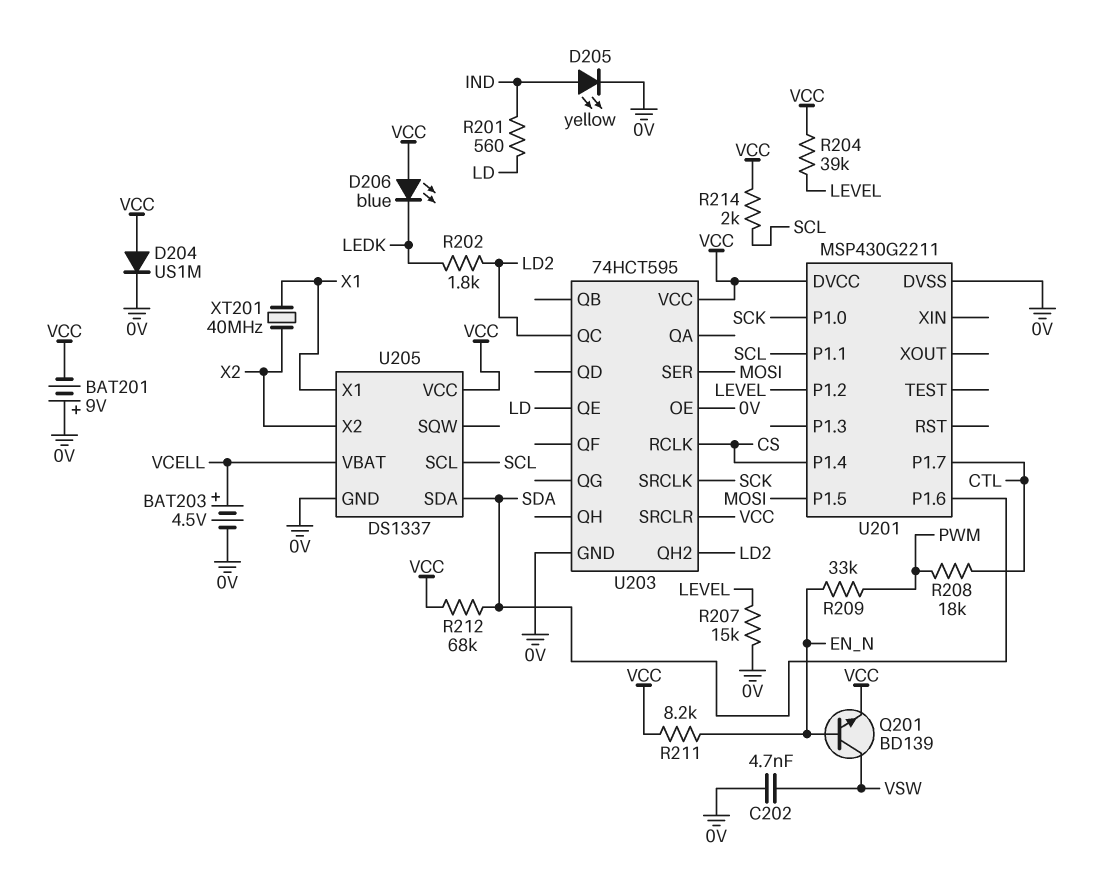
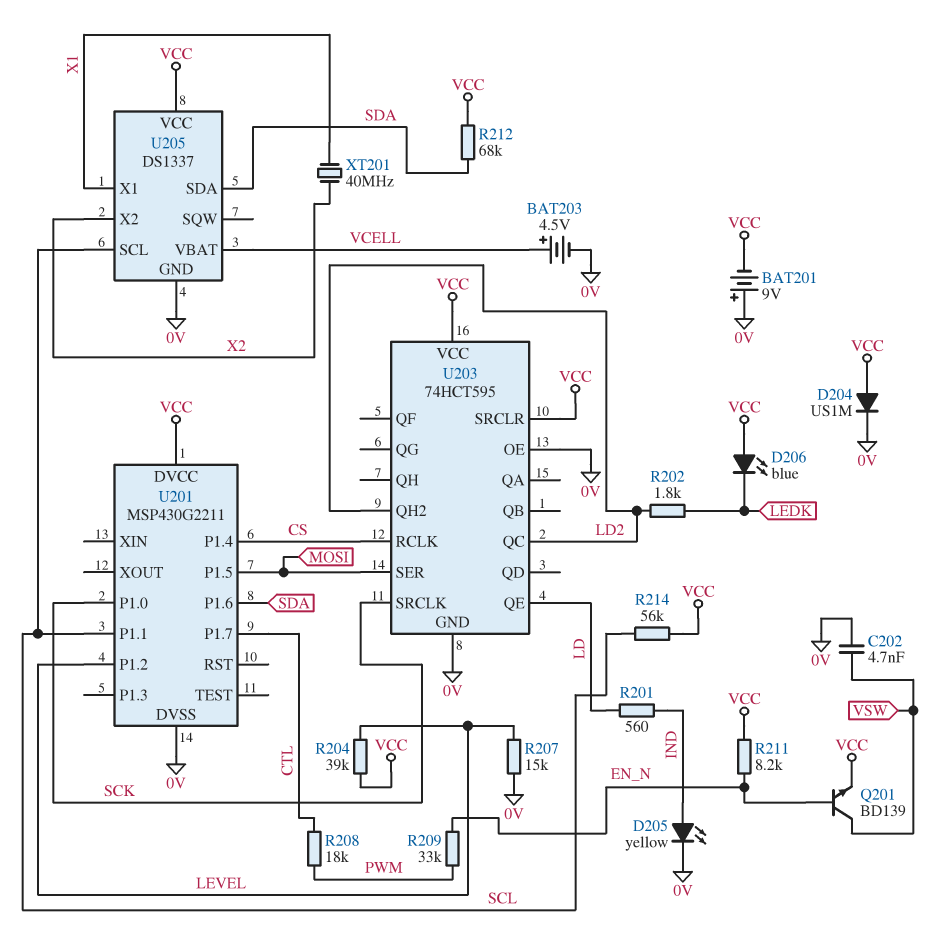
R214: 2k (SCL, VCC) -> 56k (SCL, VCC)

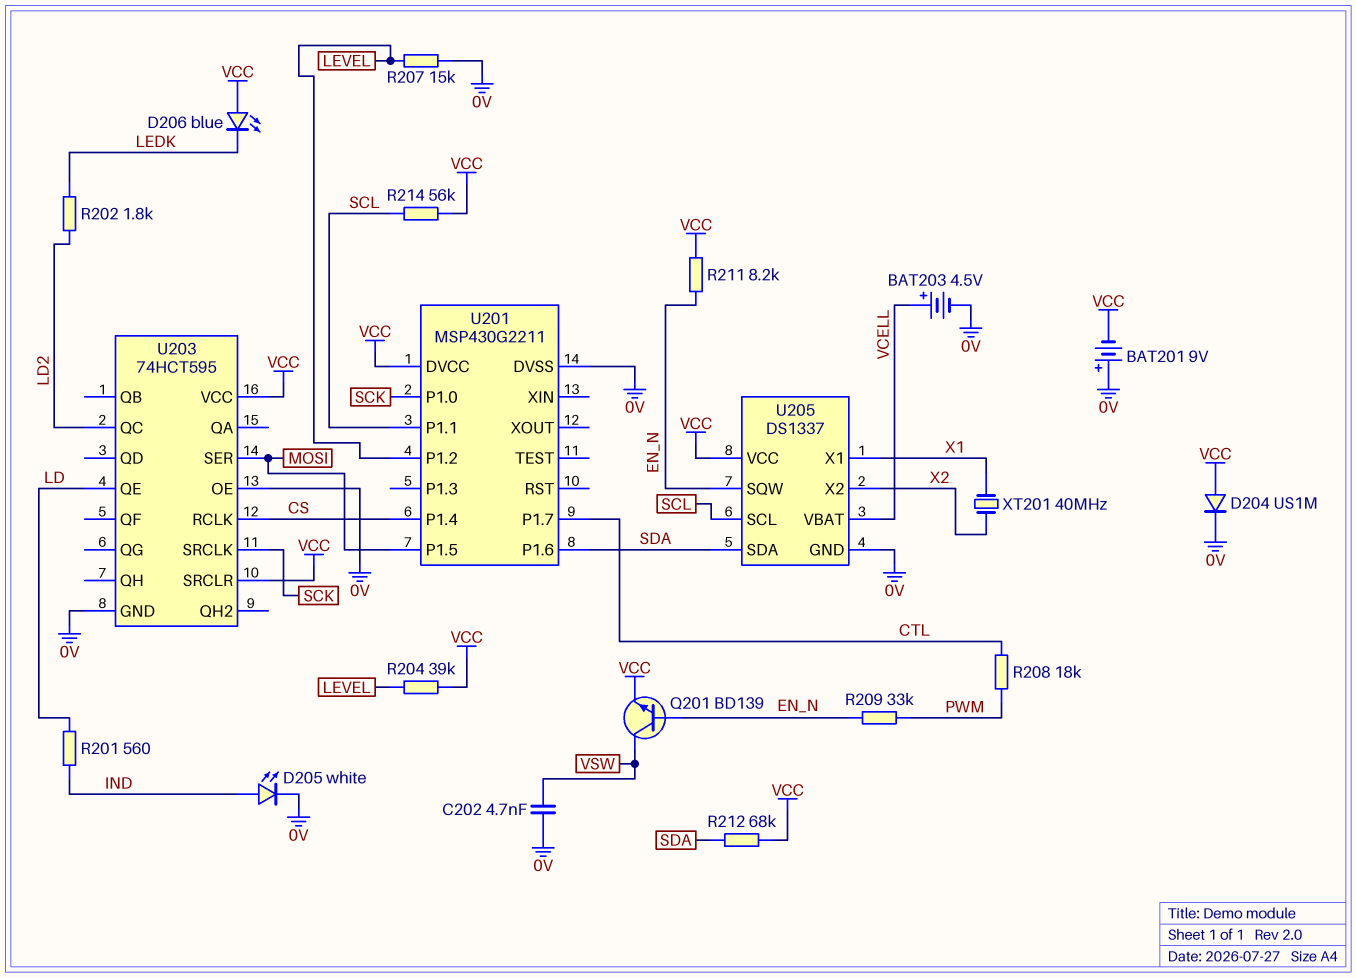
D205: LED yellow (A IND, K 0V) -> LED white (A IND, K 0V)
U203 pin QH2: LD2 -> none
U205 pin SQW: none -> EN_N

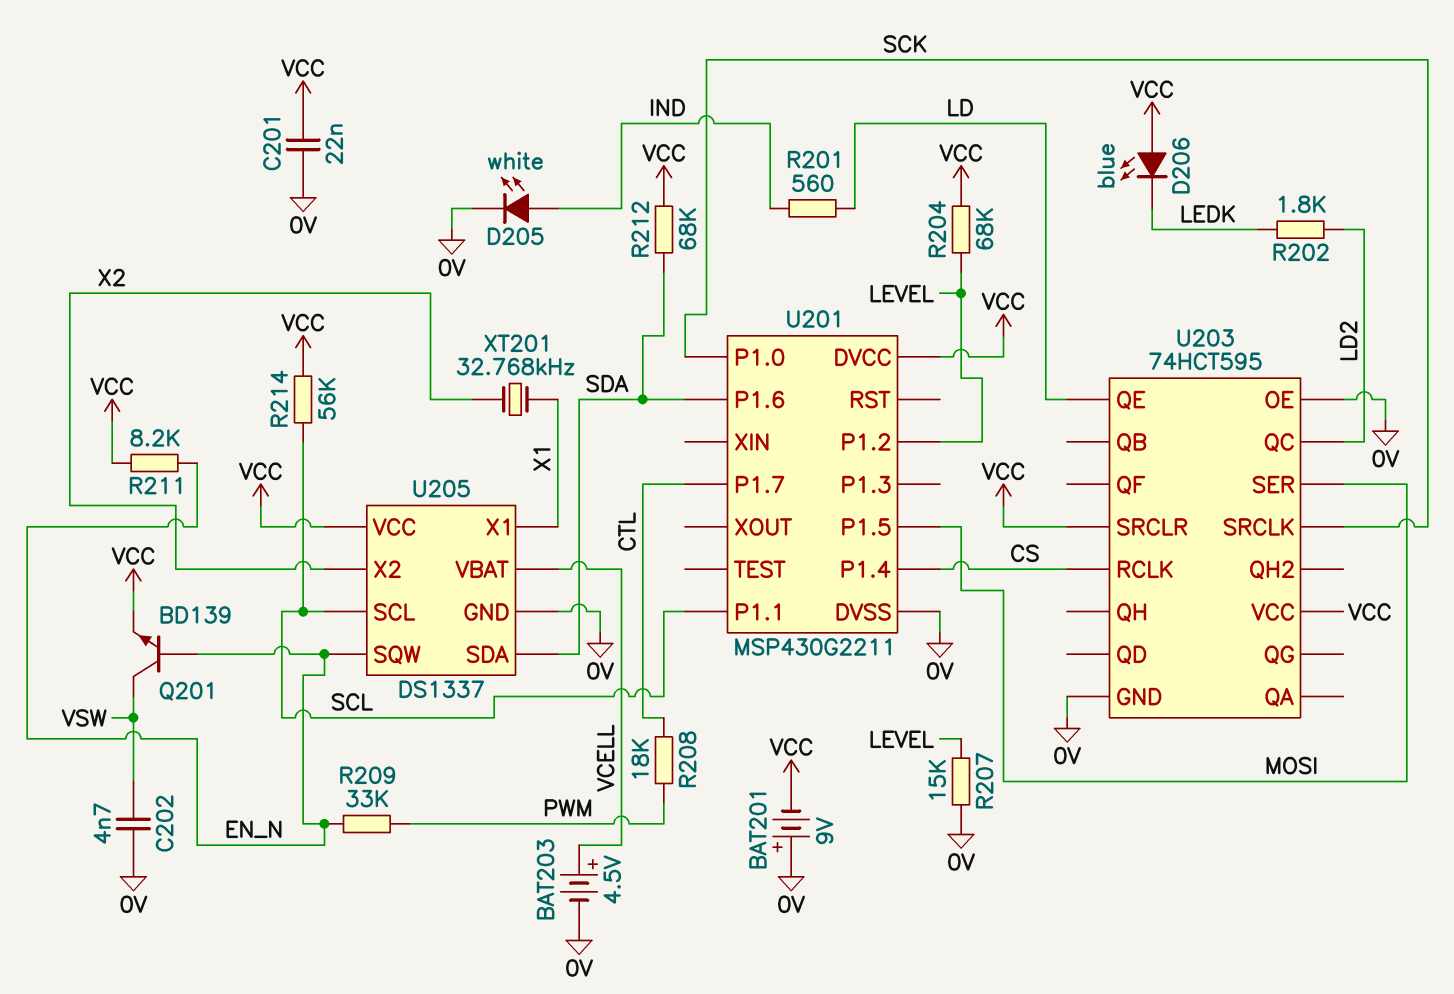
C201: none -> 22nF (0V, VCC)
D204: diode US1M (A VCC, K 0V) -> none
R204: 39k (LEVEL, VCC) -> 68k (LEVEL, VCC)
XT201: 40MHz (X1, X2) -> 32.768kHz (X1, X2)

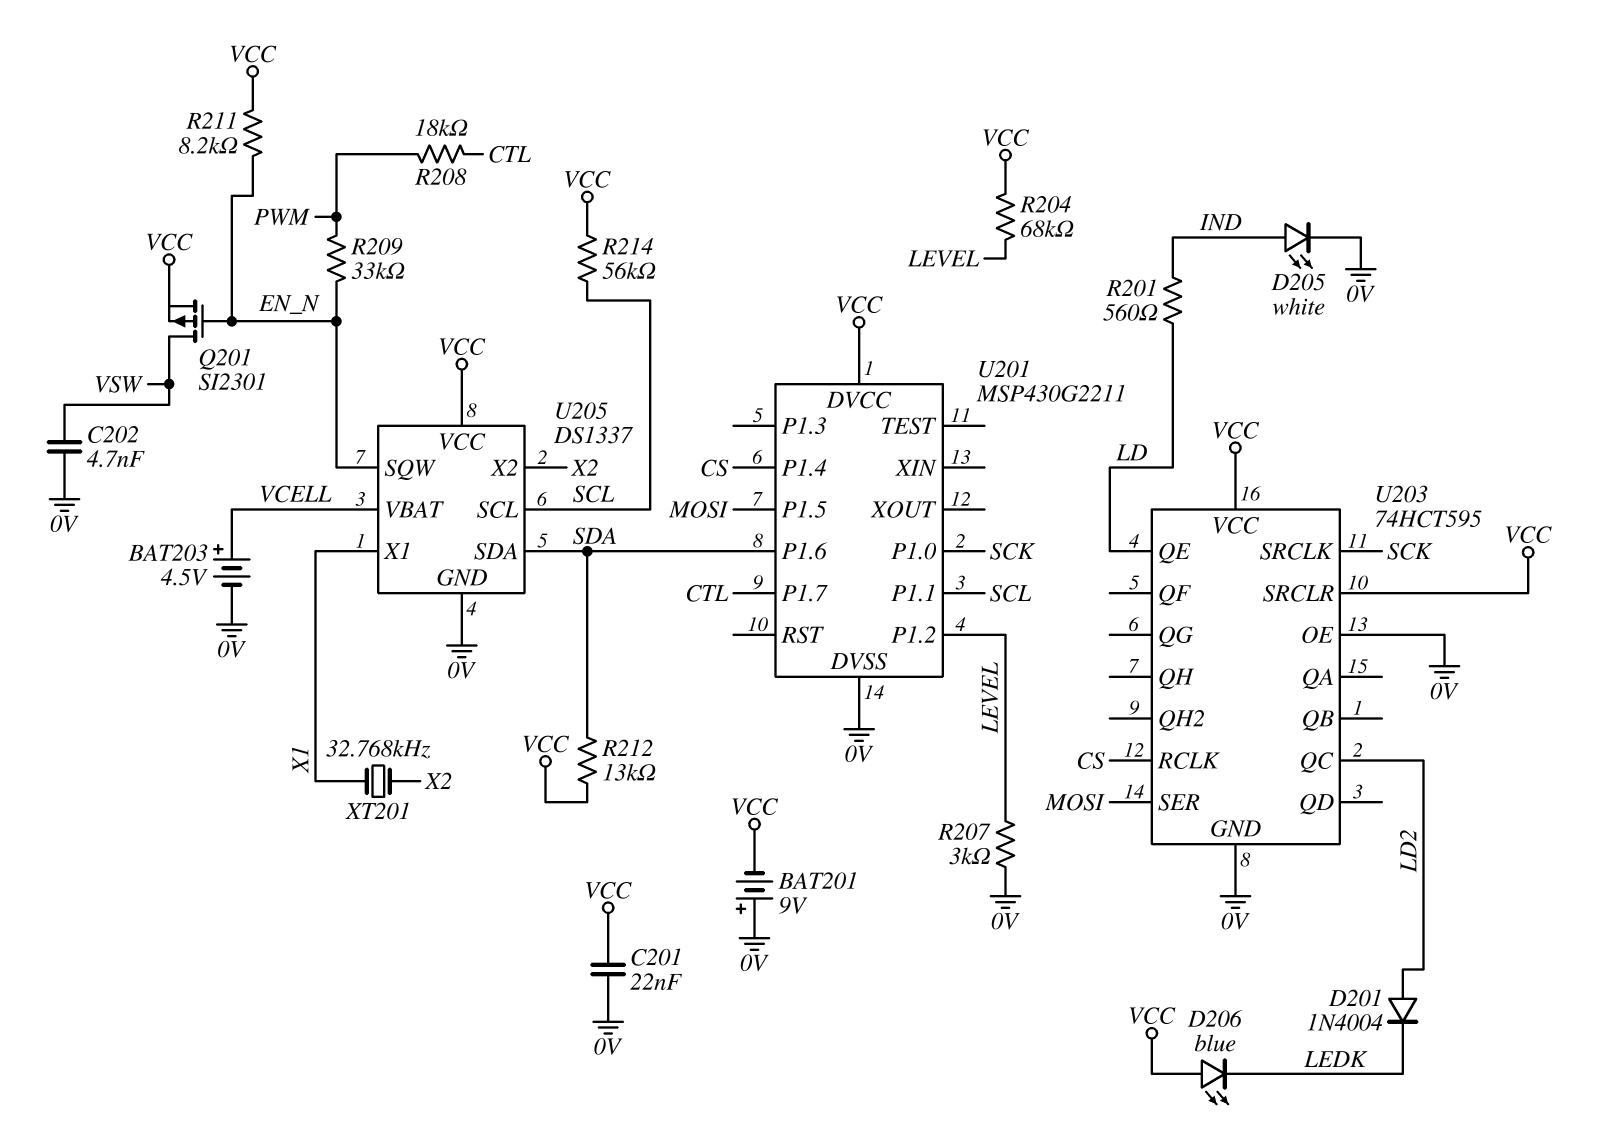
D201: none -> diode 1N4004 (A LD2, K LEDK)
Q201: NPN BD139 (B EN_N, C VSW, E VCC) -> PMOS SI2301 (G EN_N, D VSW, S VCC)
R202: 1.8k (LD2, LEDK) -> none
R207: 15k (0V, LEVEL) -> 3k (0V, LEVEL)
R212: 68k (SDA, VCC) -> 13k (SDA, VCC)

